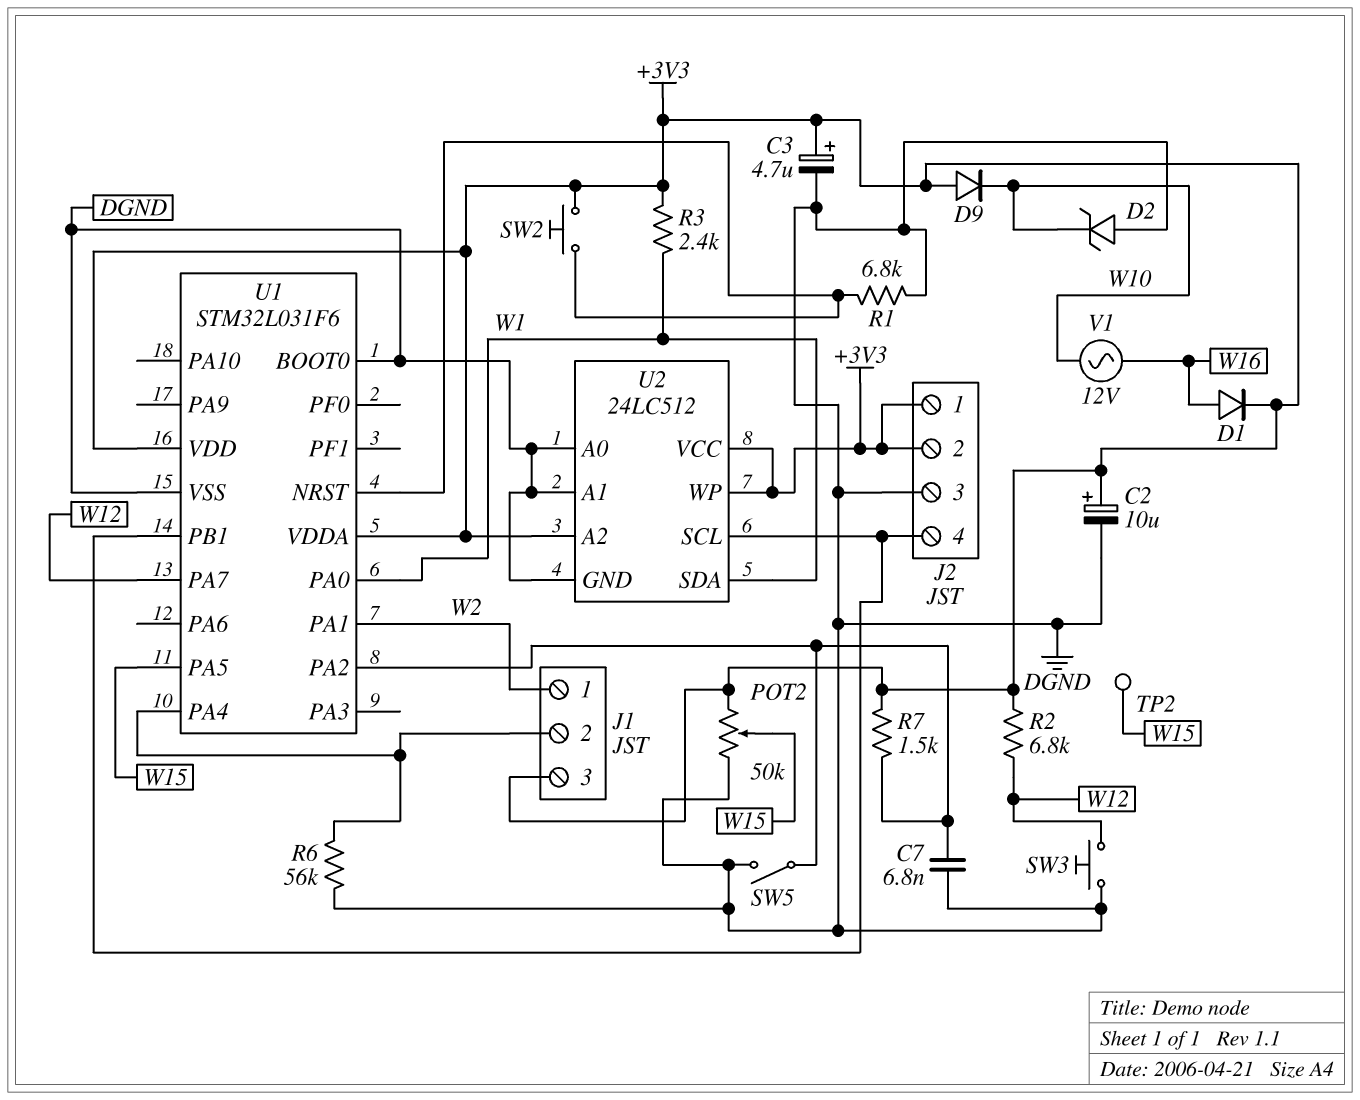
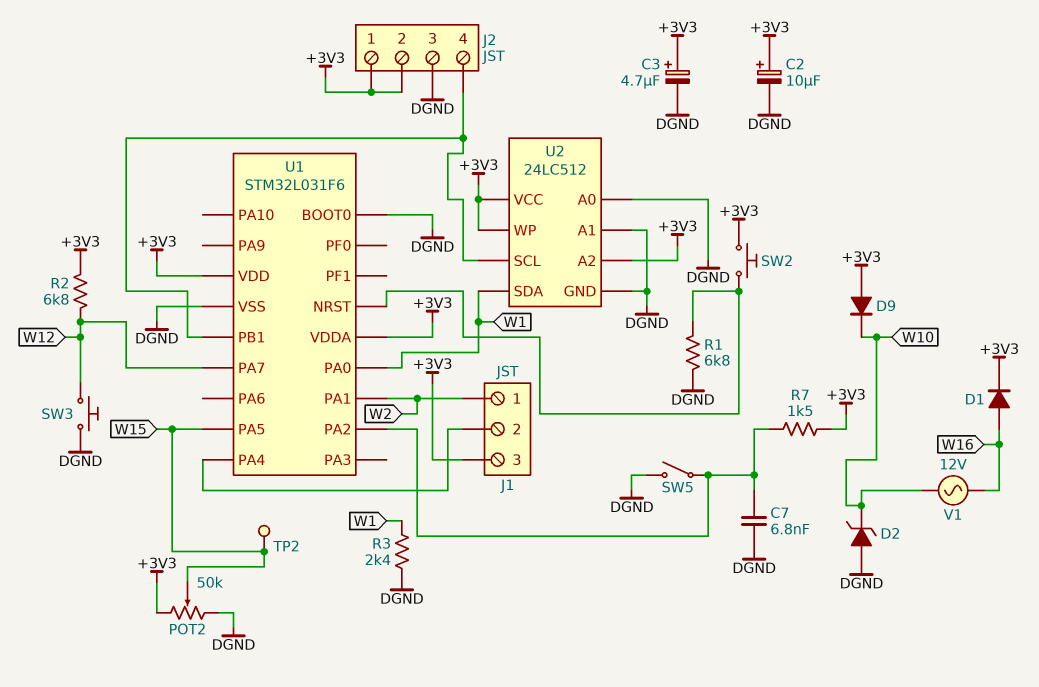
R3: 2.4k (+3V3, W1) -> 2.4k (DGND, W1)
R6: 56k (DGND, J1/2) -> none

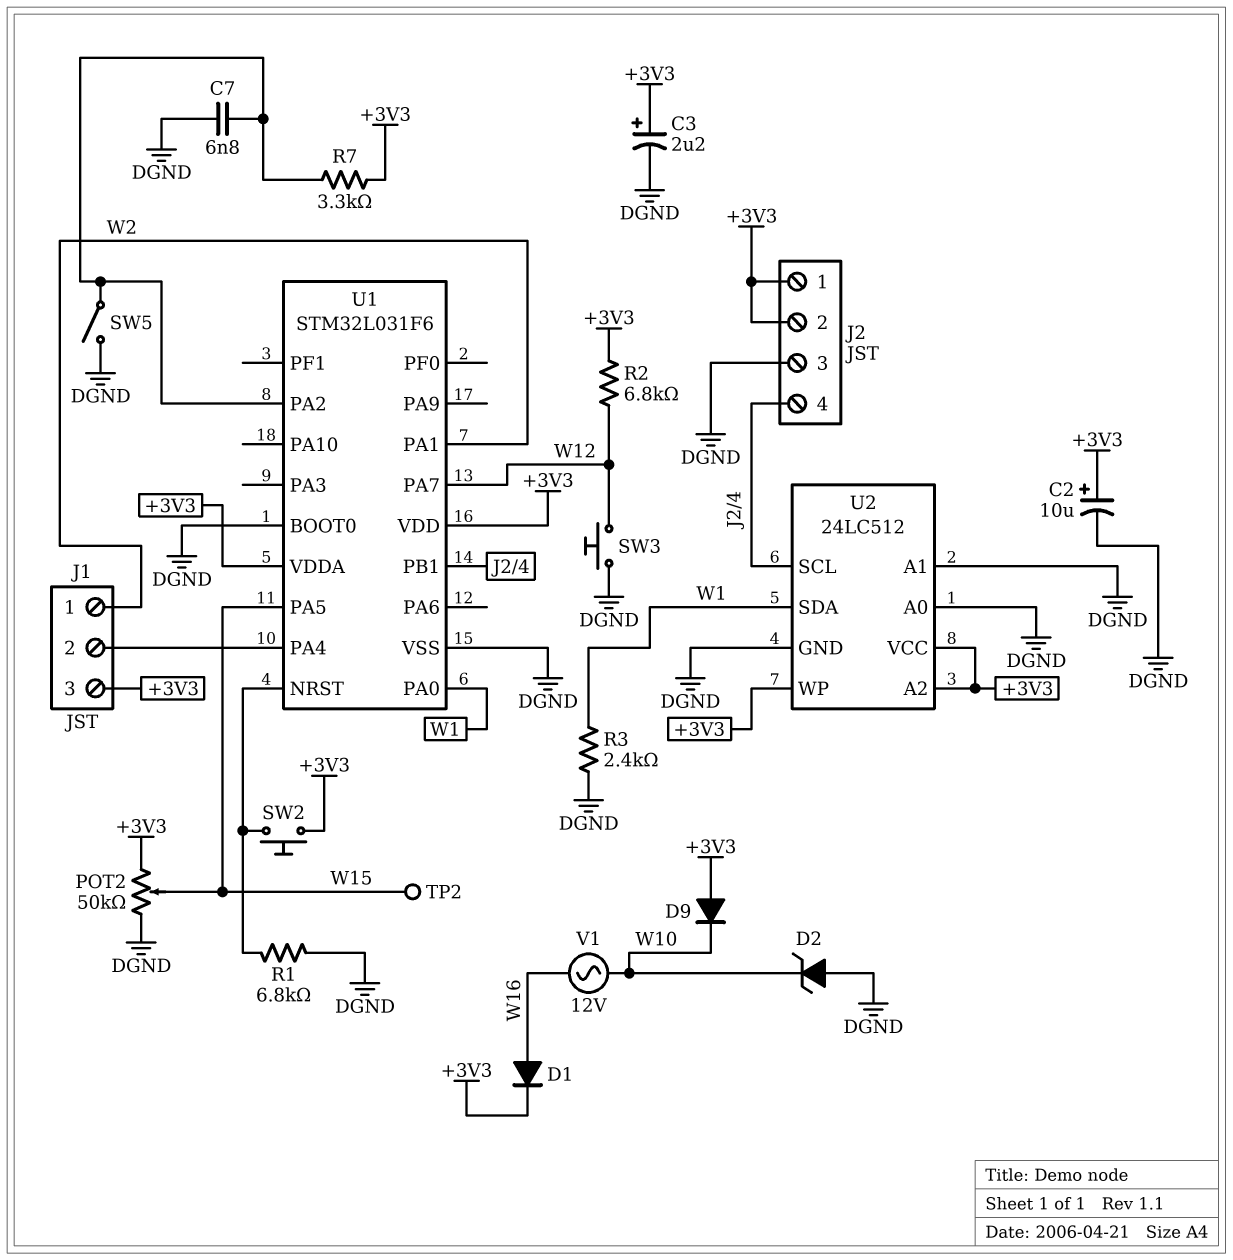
C3: 4.7uF (plus +3V3, minus DGND) -> 2.2uF (plus +3V3, minus DGND)
R7: 1.5k (+3V3, U1/PA2) -> 3.3k (+3V3, U1/PA2)

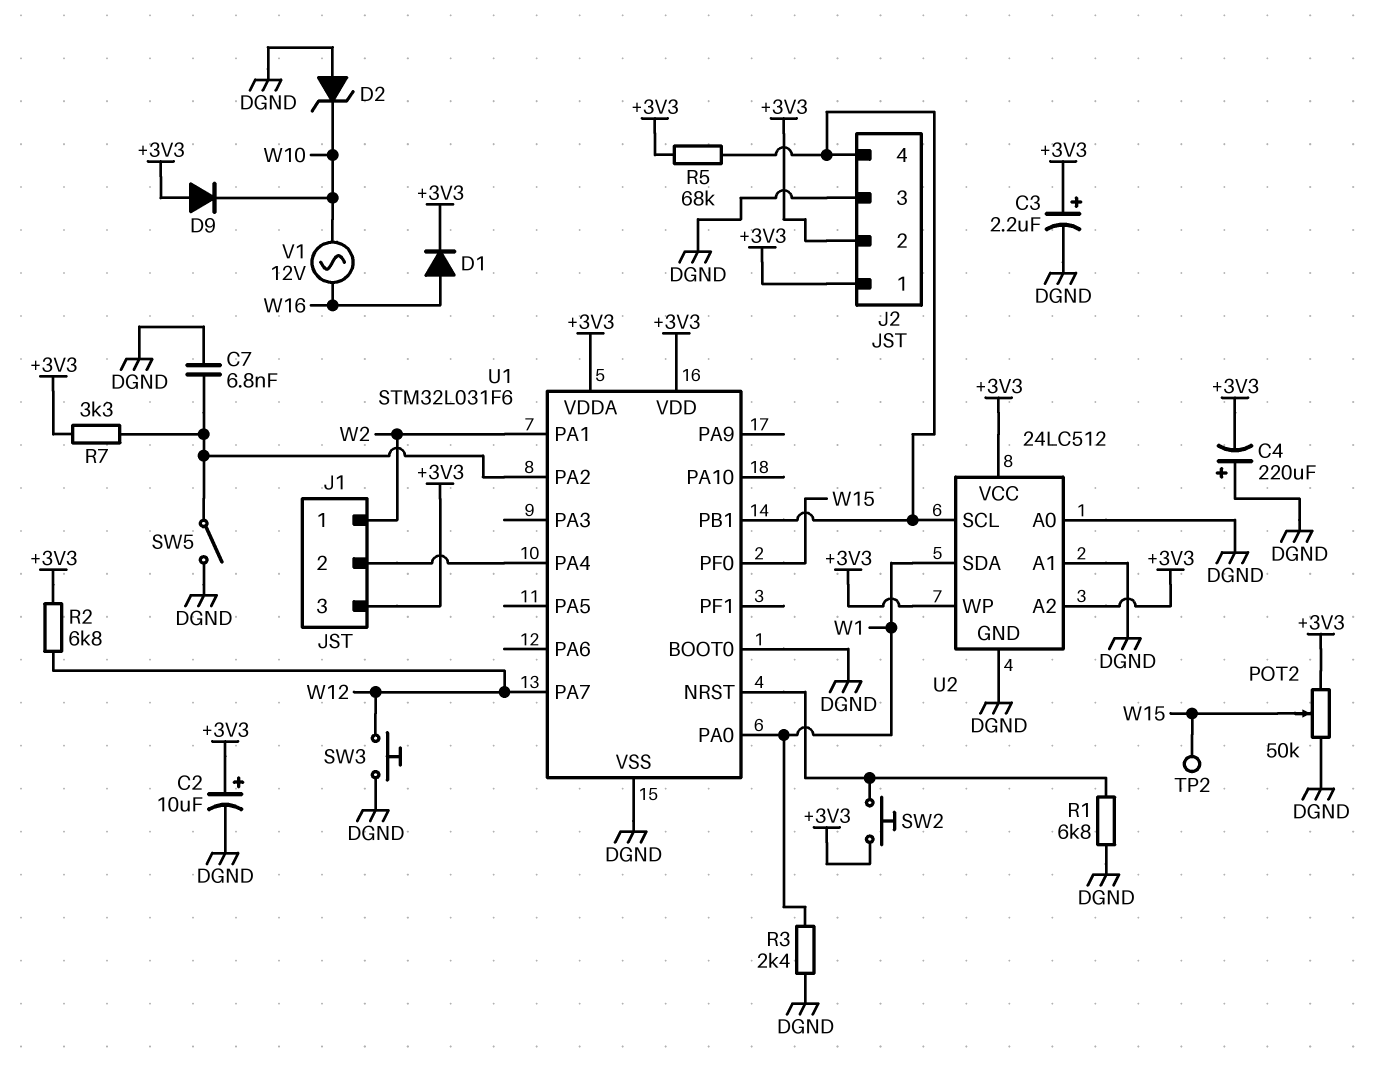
C4: none -> 220uF (plus DGND, minus +3V3)
R5: none -> 68k (+3V3, J2/4)
U1 pin PA5: W15 -> none
U1 pin PF0: none -> W15

